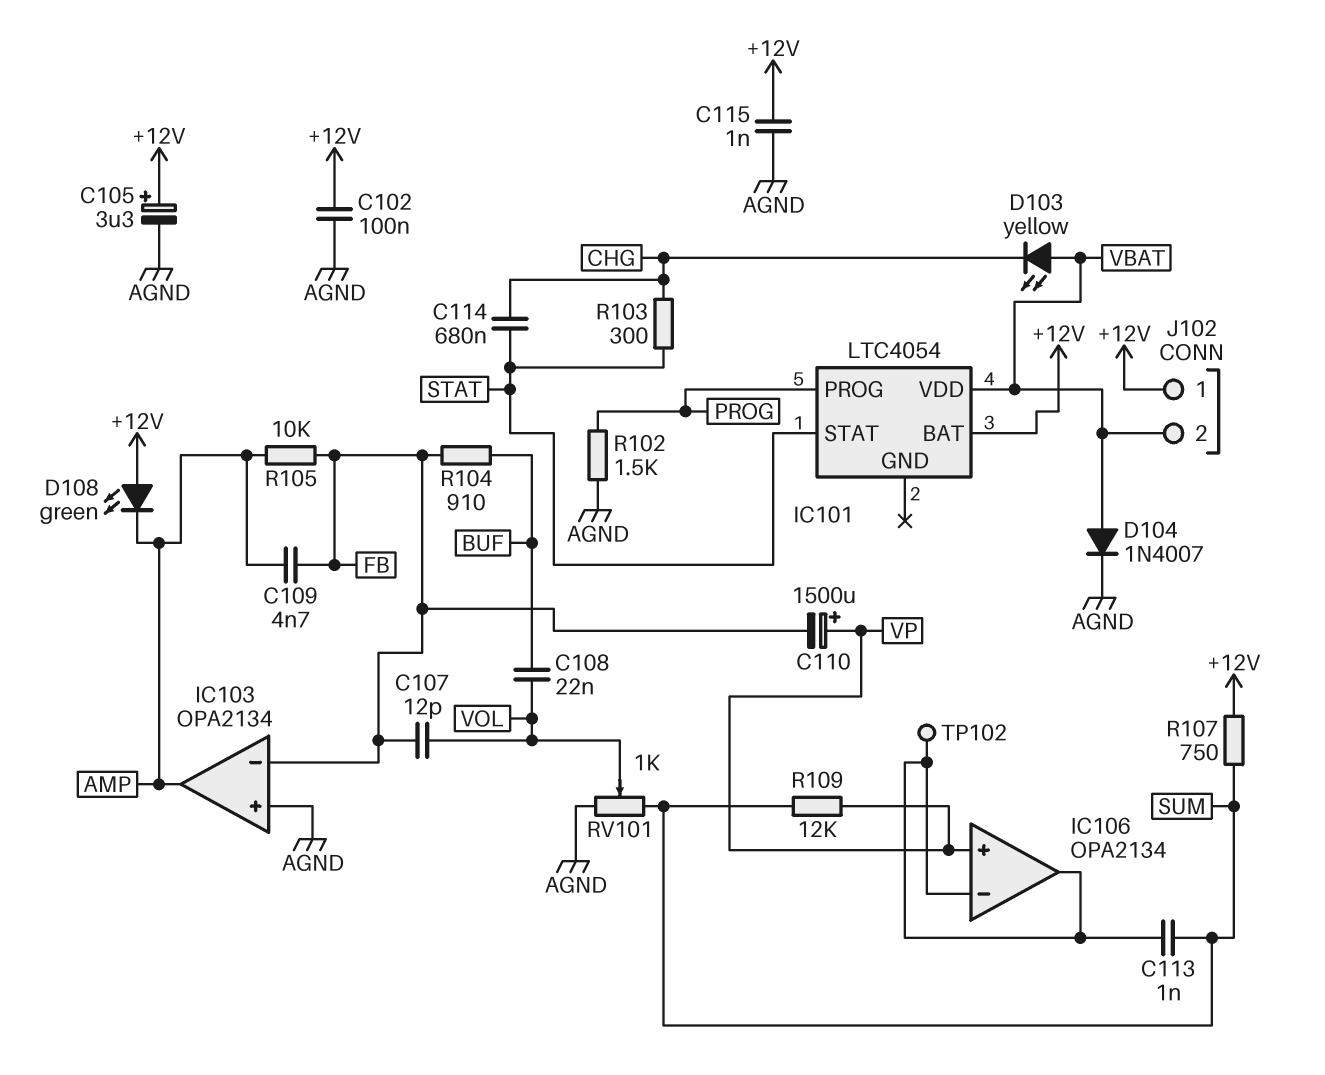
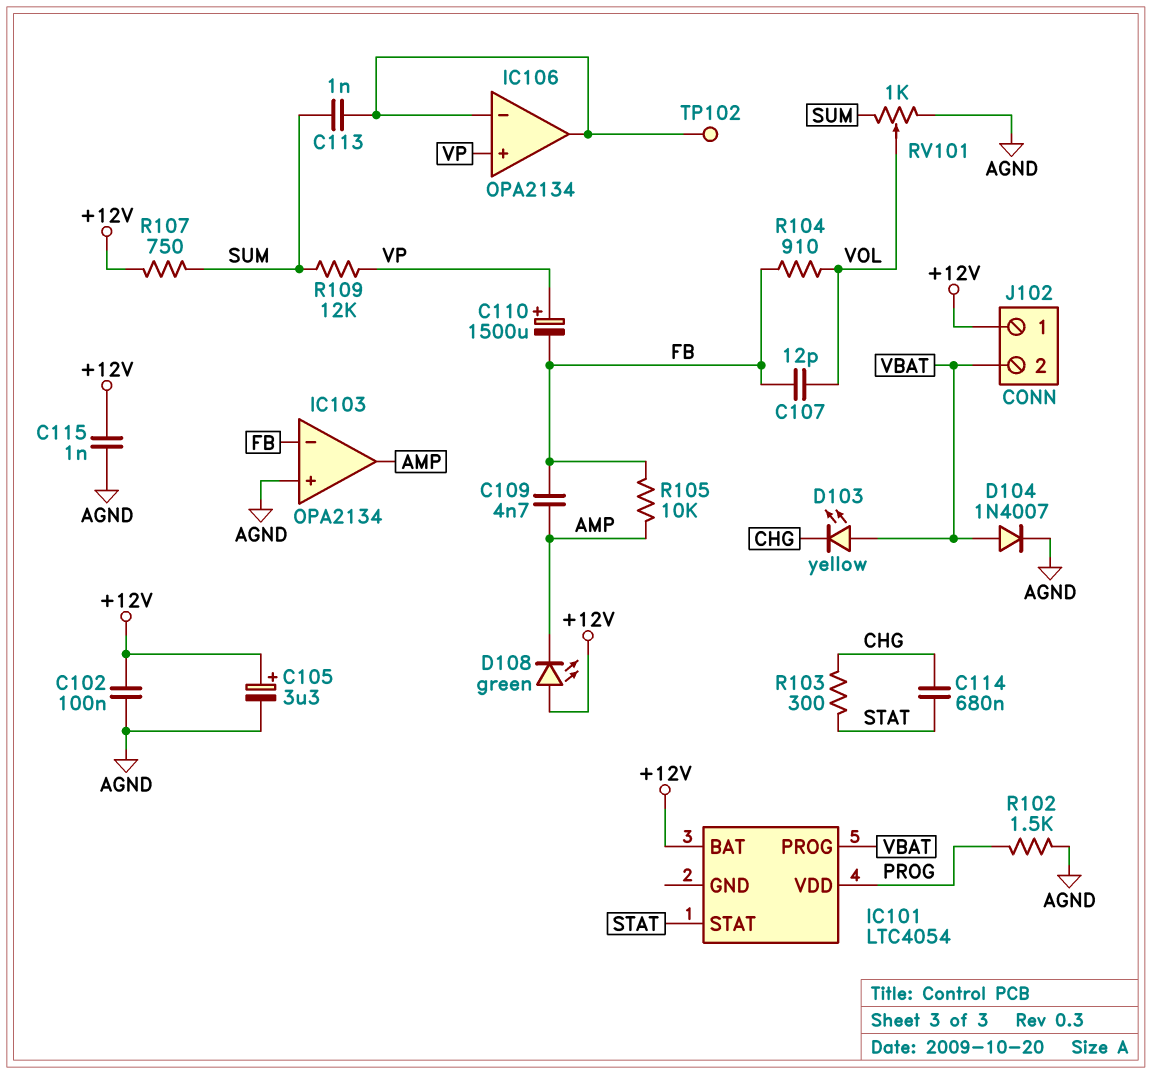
C108: 22nF (BUF, VOL) -> none
IC101 pin PROG: PROG -> VBAT
IC101 pin VDD: VBAT -> PROG
R104: 910 (BUF, FB) -> 910 (FB, VOL)

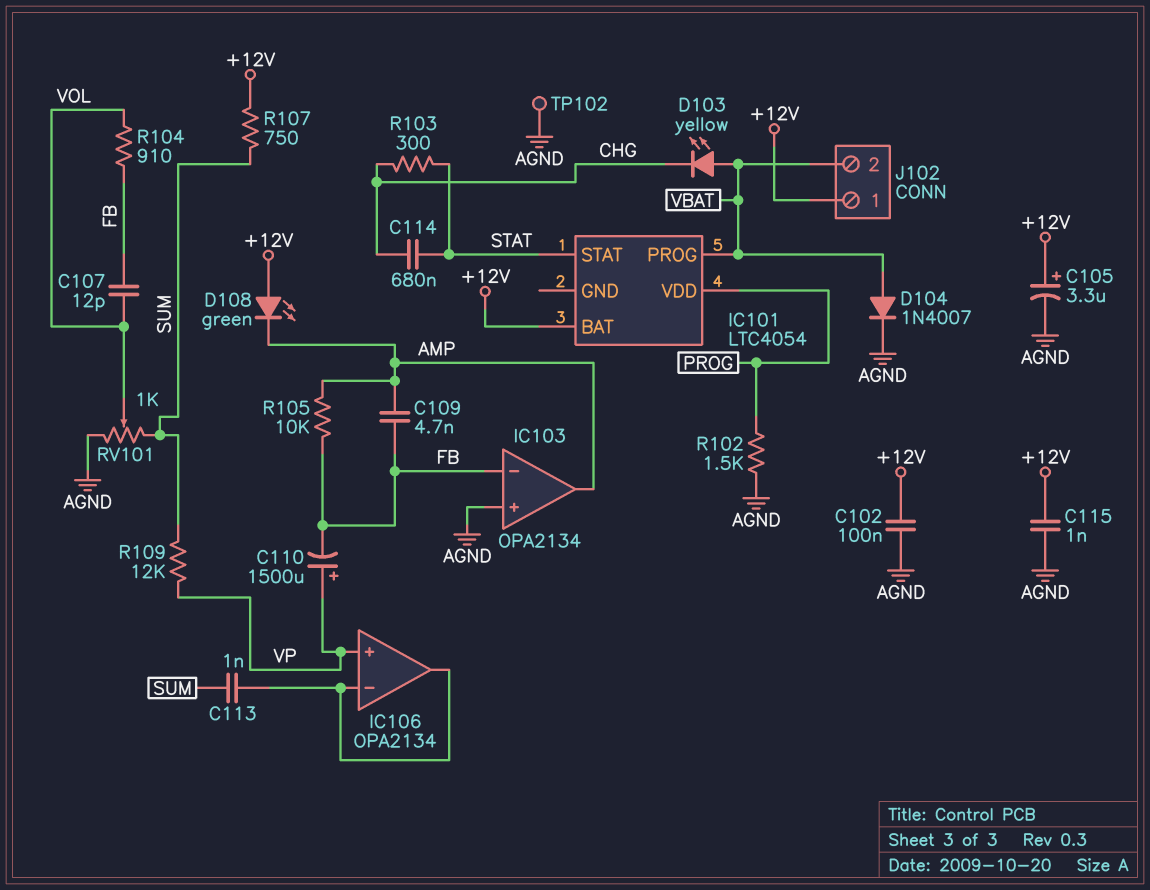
TP102: test point (IC106/in-) -> test point (AGND)

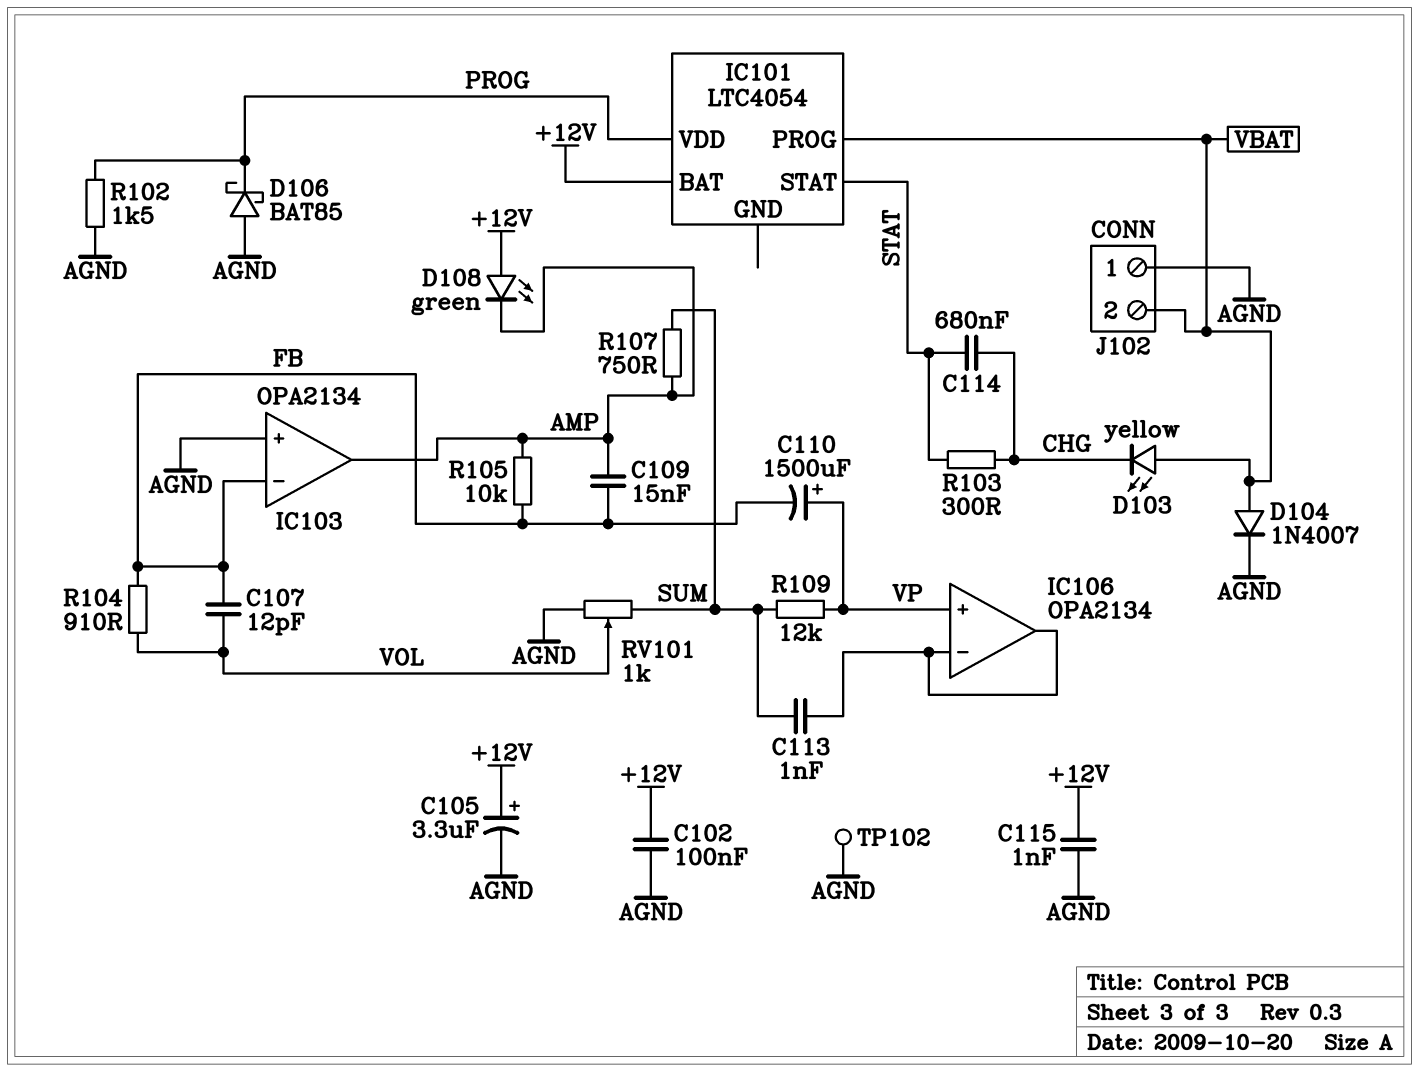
C109: 4.7nF (AMP, FB) -> 15nF (AMP, FB)
D106: none -> schottky BAT85 (A AGND, K PROG)
J102 pin 1: +12V -> AGND
R107: 750 (+12V, SUM) -> 750 (AMP, SUM)

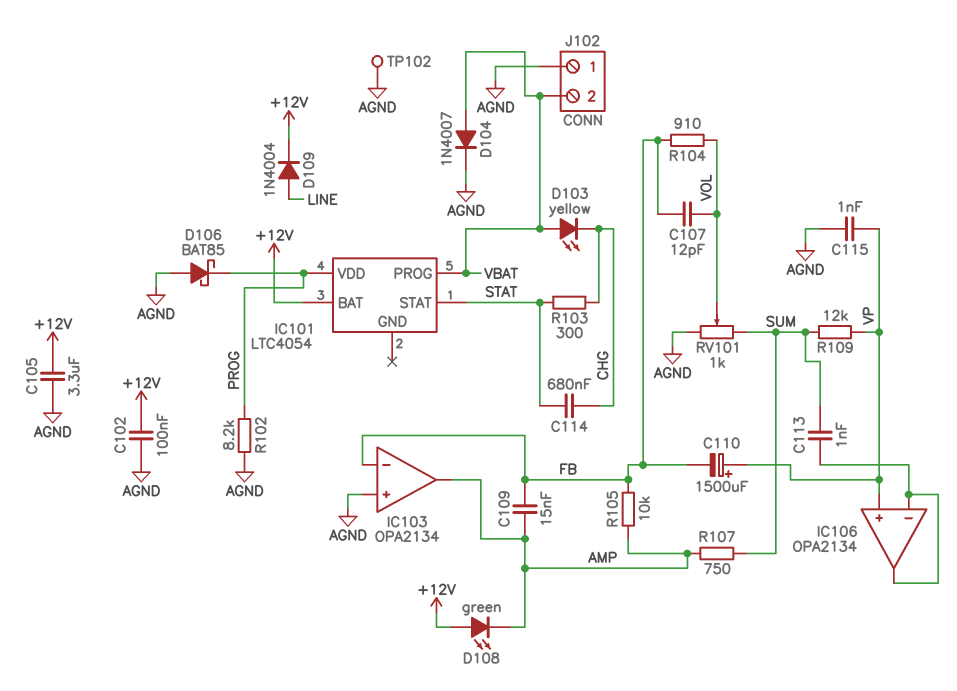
C105: 3.3uF (plus +12V, minus AGND) -> 3.3uF (+12V, AGND)
C115: 1nF (+12V, AGND) -> 1nF (AGND, VP)
D109: none -> diode 1N4004 (A LINE, K +12V)
R102: 1.5k (AGND, PROG) -> 8.2k (AGND, PROG)

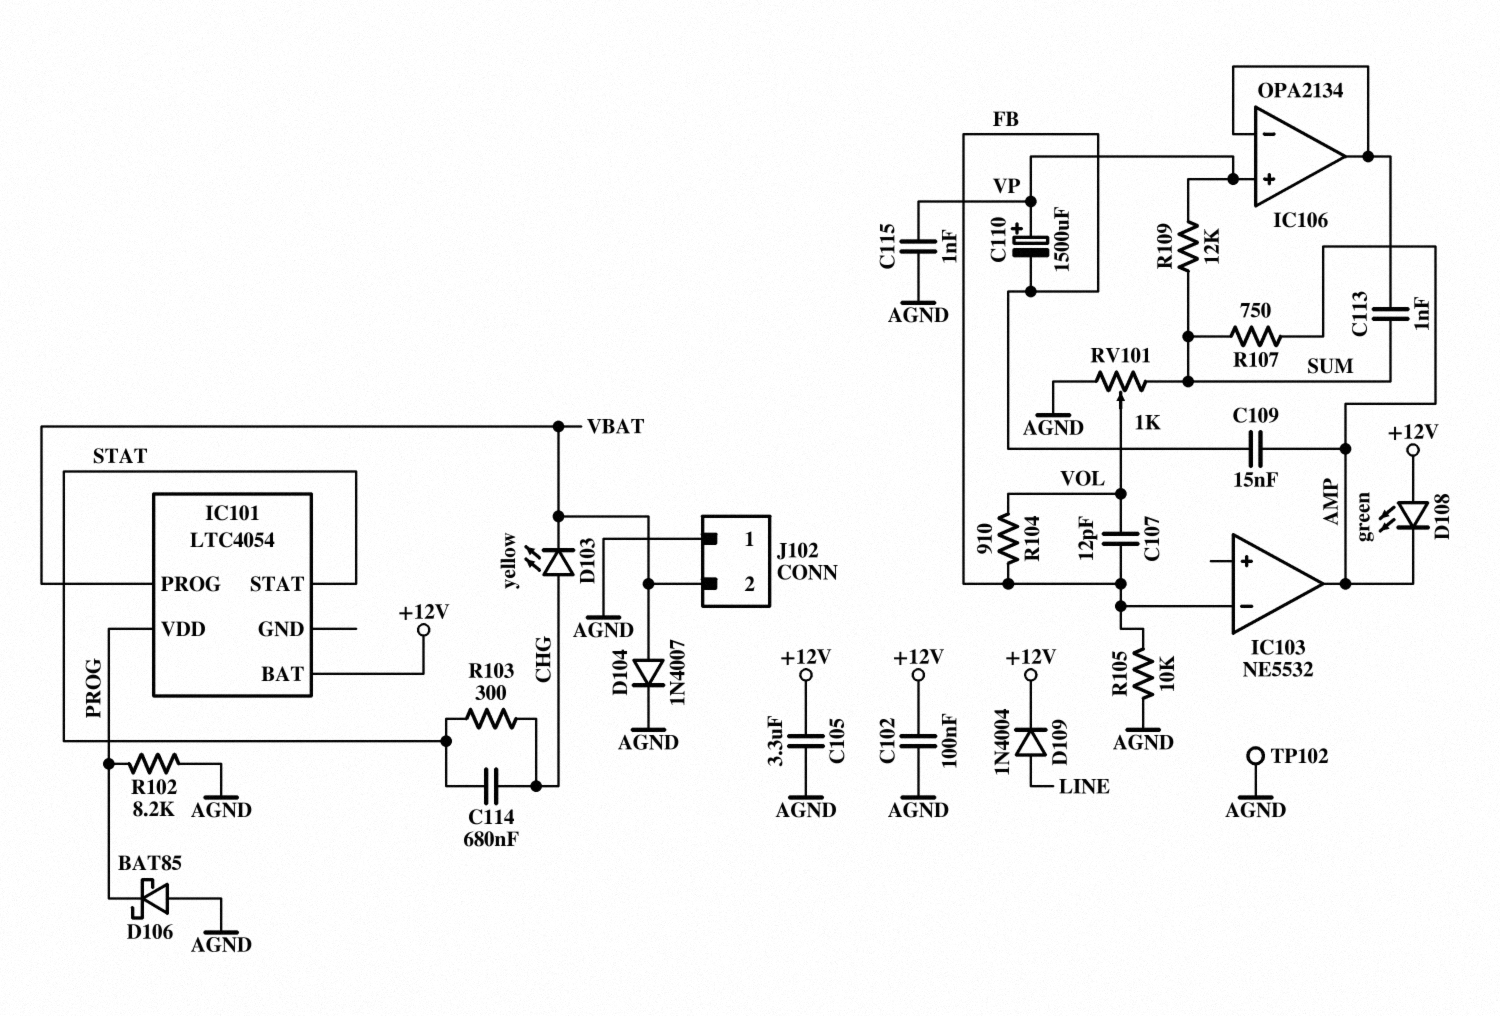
D103: LED yellow (A VBAT, K CHG) -> LED yellow (A CHG, K VBAT)
IC103: OPA2134 -> NE5532
IC103 pin in+: AGND -> none
R105: 10k (AMP, FB) -> 10k (AGND, FB)

